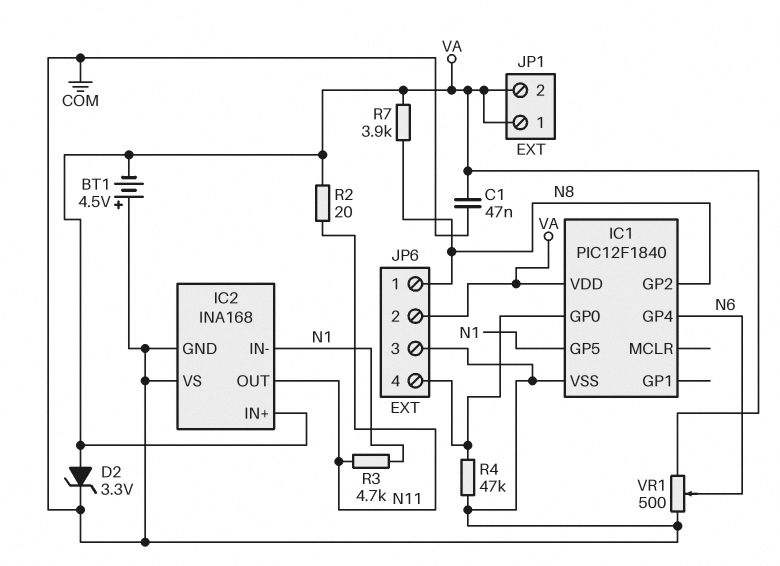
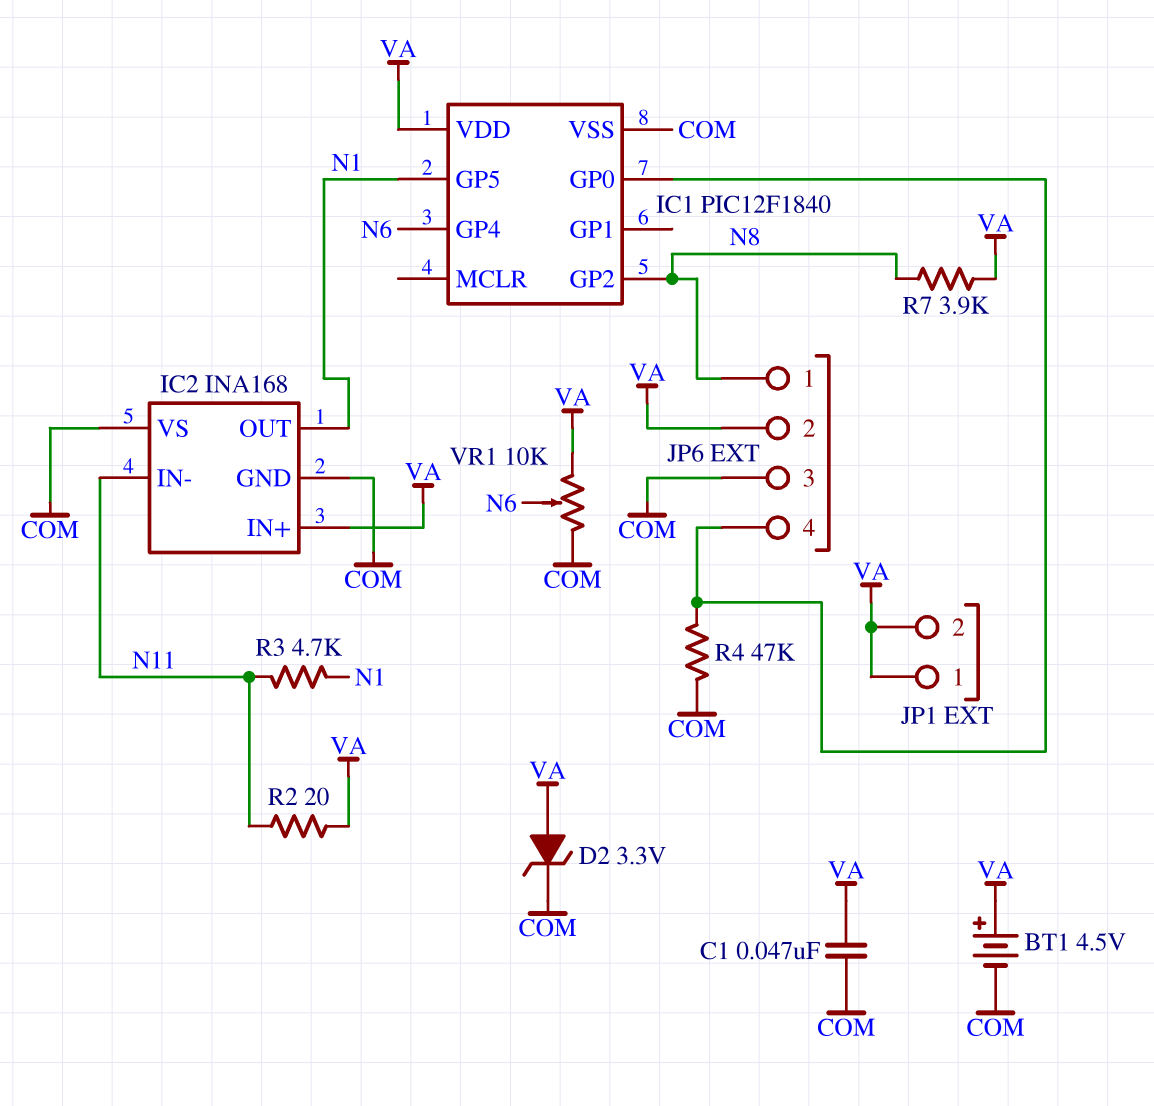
BT1: 4.5V (plus COM, minus VA) -> 4.5V (plus VA, minus COM)
IC2 pin IN-: N1 -> N11
IC2 pin OUT: N11 -> N1
VR1: 500 (COM, VA, wiper N6) -> 10k (COM, VA, wiper N6)

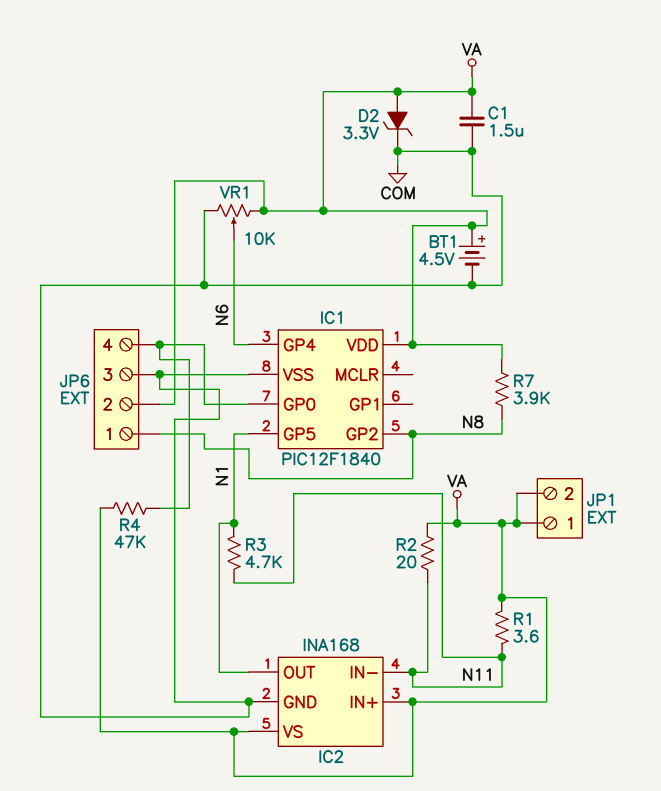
C1: 47nF (COM, VA) -> 1.5uF (COM, VA)
IC2 pin VS: COM -> VA
R1: none -> 3.6 (N11, VA)
R4: 47k (COM, IC1/GP0) -> 47k (IC1/GP0, VA)

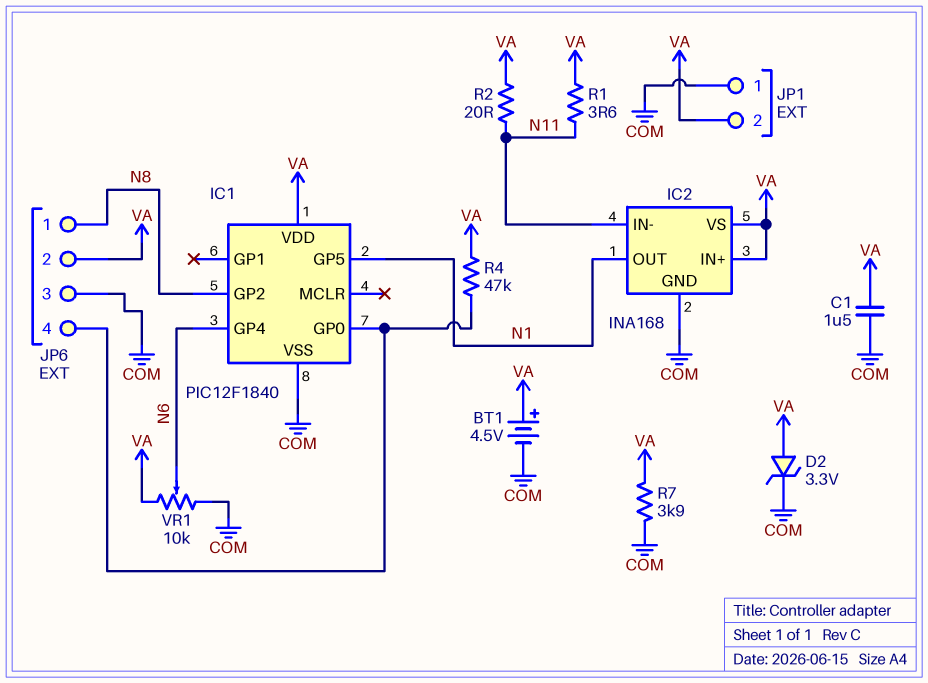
JP1 pin 1: VA -> COM
R3: 4.7k (N1, N11) -> none
R7: 3.9k (N8, VA) -> 3.9k (COM, VA)

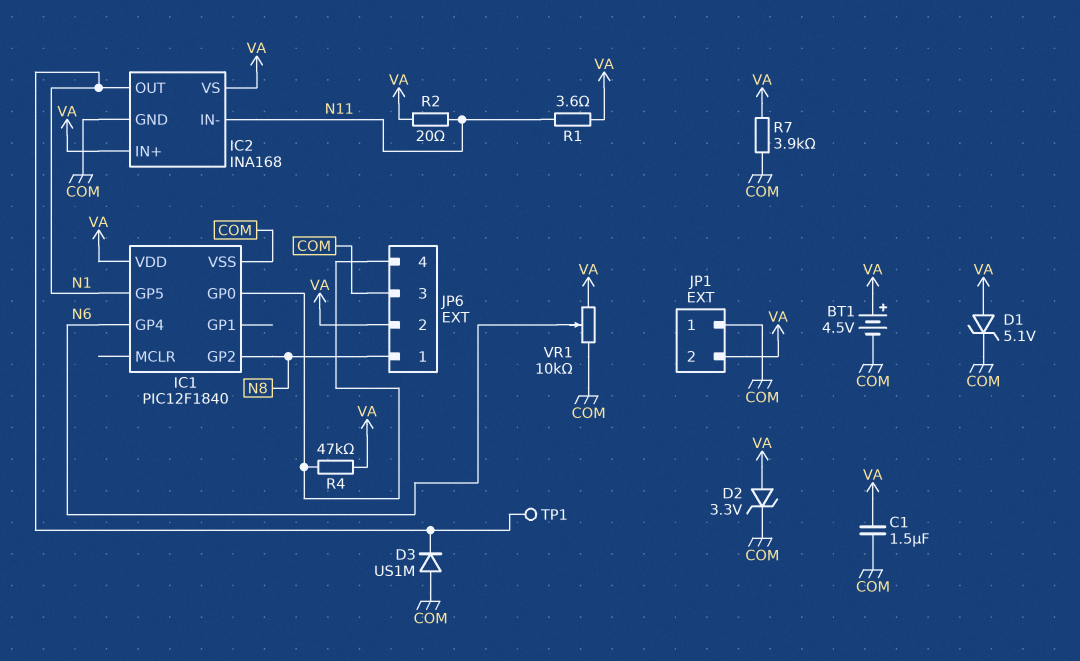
D1: none -> zener 5.1V (A VA, K COM)
D3: none -> diode US1M (A COM, K N1)
TP1: none -> test point (N1)

